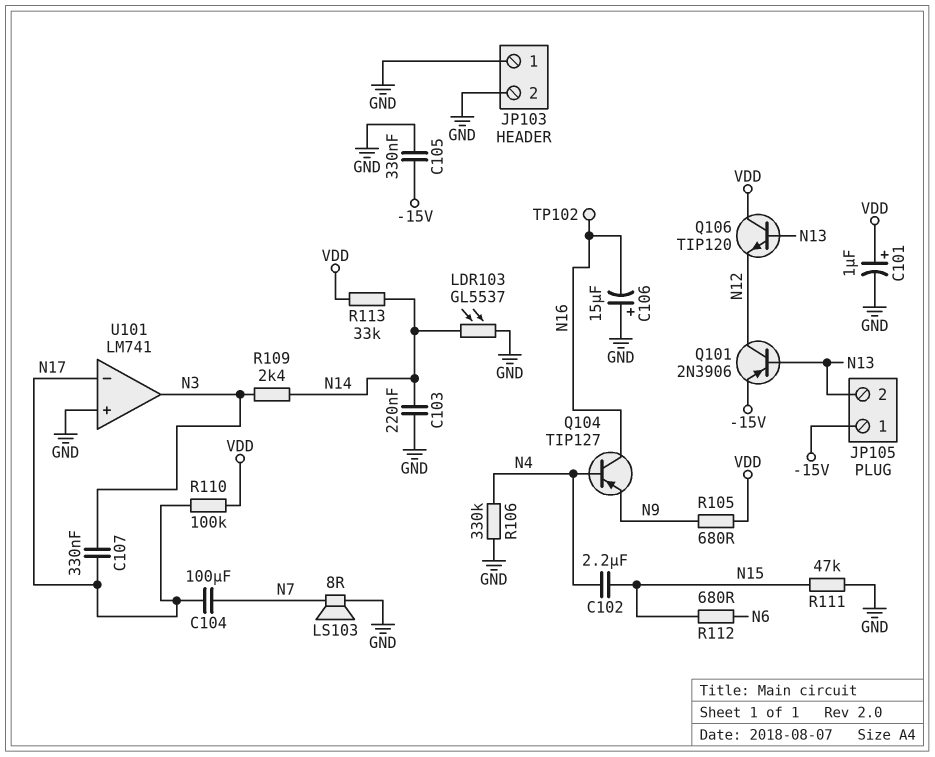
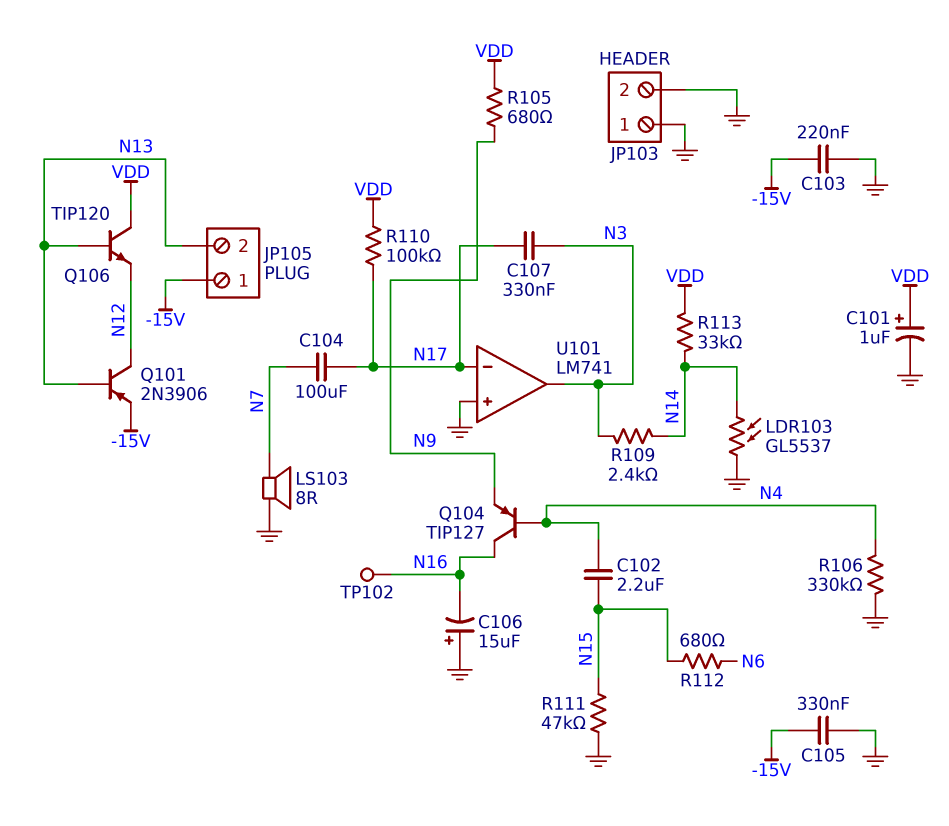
C103: 220nF (GND, N14) -> 220nF (-15V, GND)

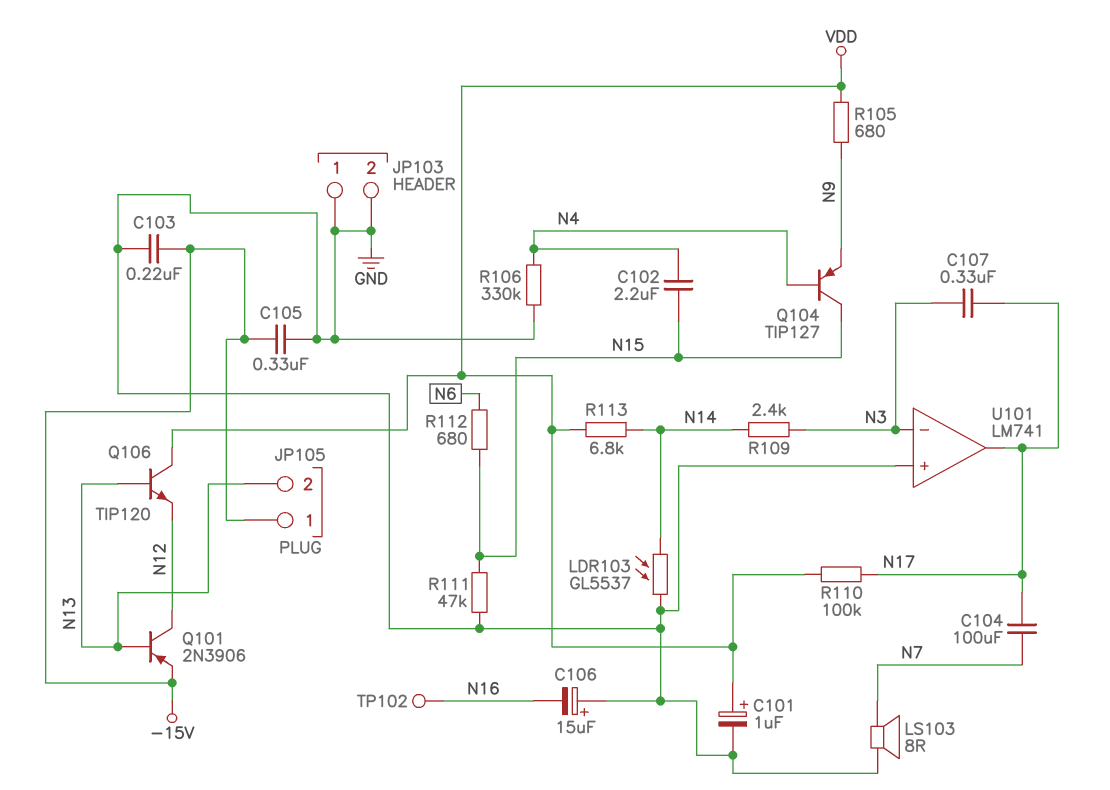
Q104: PNP TIP127 (B N4, C N16, E N9) -> PNP TIP127 (B N4, C N15, E N9)
R113: 33k (N14, VDD) -> 6.8k (N14, VDD)
U101 pin in-: N17 -> N3
U101 pin out: N3 -> N17

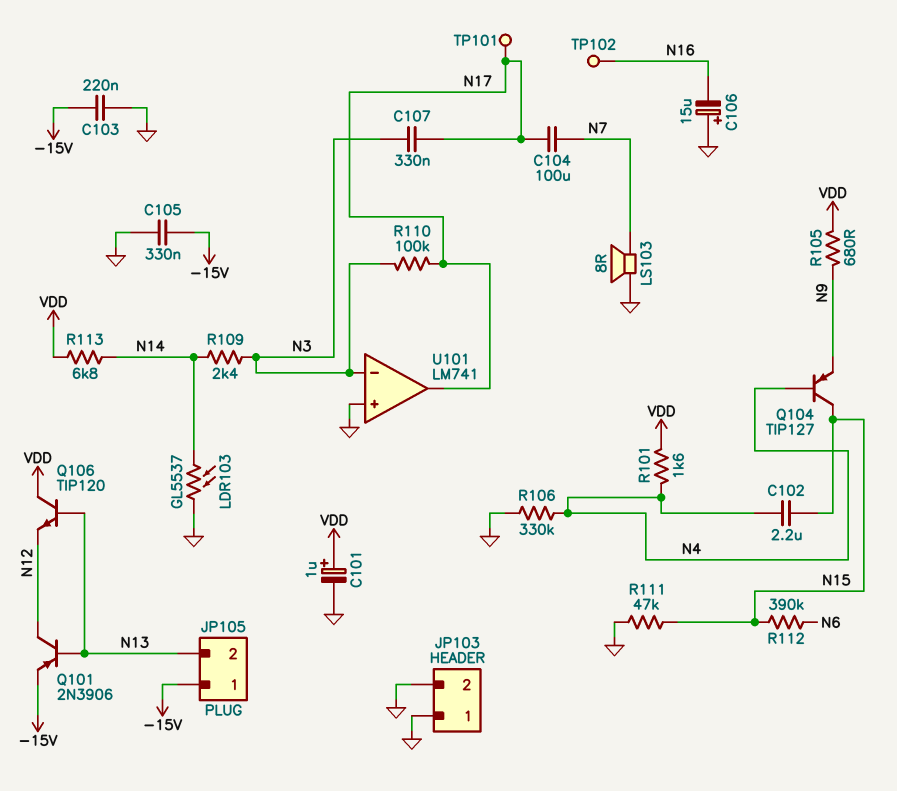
R101: none -> 1.6k (N4, VDD)
R110: 100k (N17, VDD) -> 100k (N3, N17)
R112: 680 (N6, N15) -> 390k (N6, N15)
TP101: none -> test point (N17)

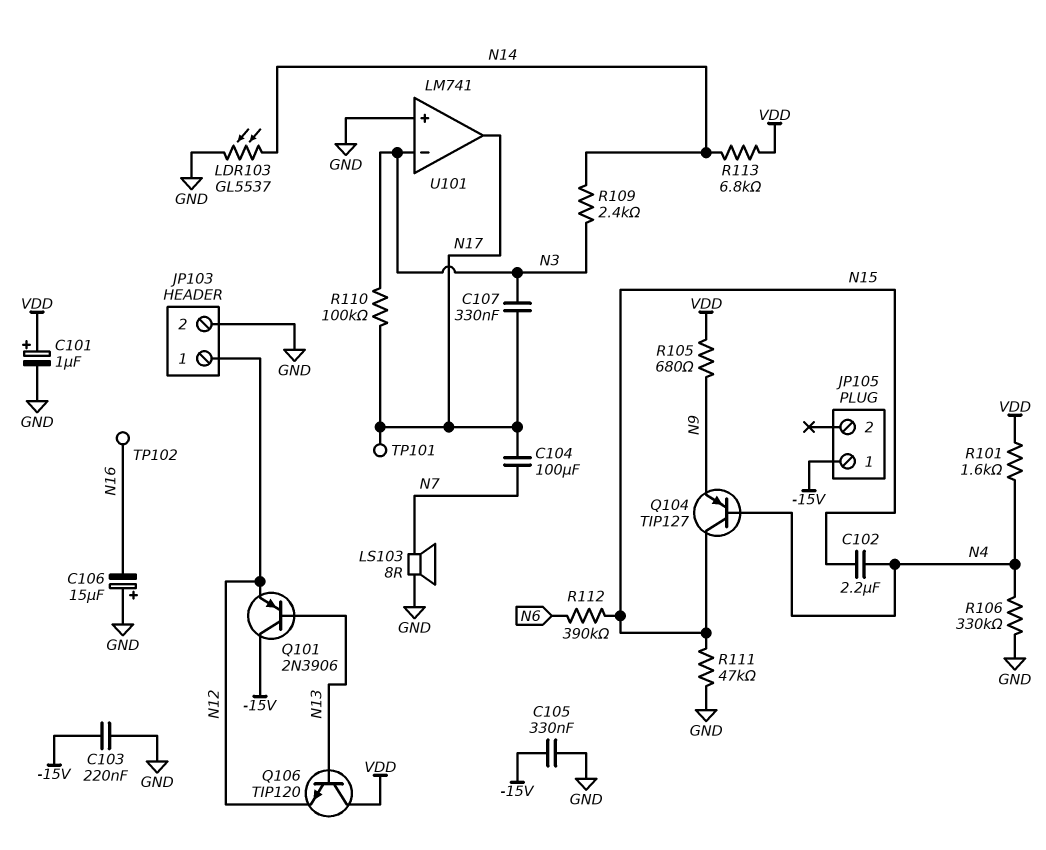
JP103 pin 1: GND -> N12
JP105 pin 2: N13 -> none
Q101: PNP 2N3906 (B N13, C N12, E -15V) -> PNP 2N3906 (B N13, C -15V, E N12)

